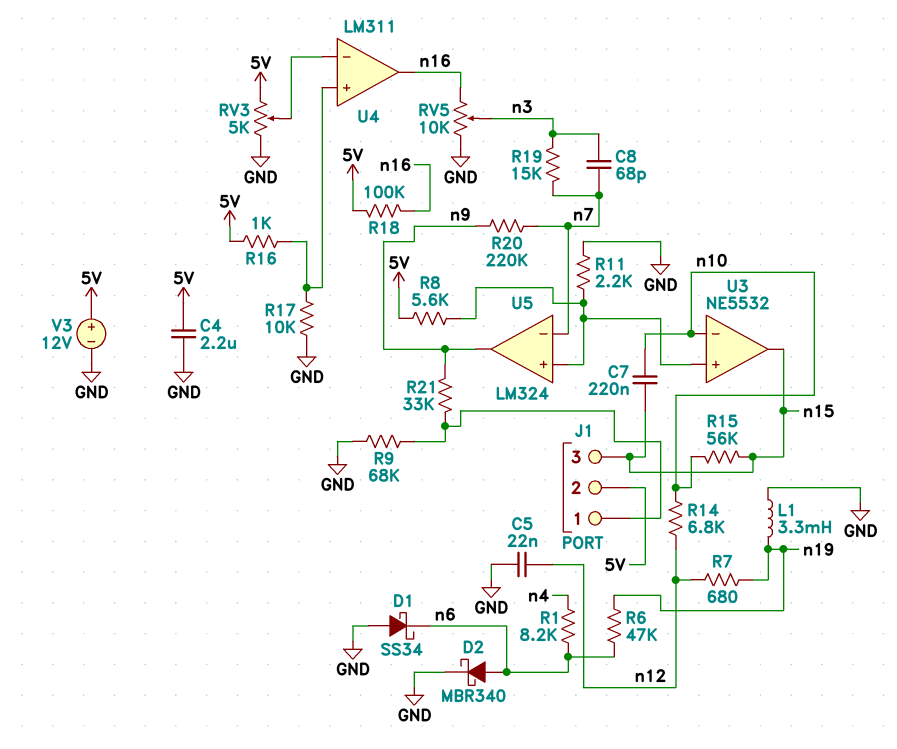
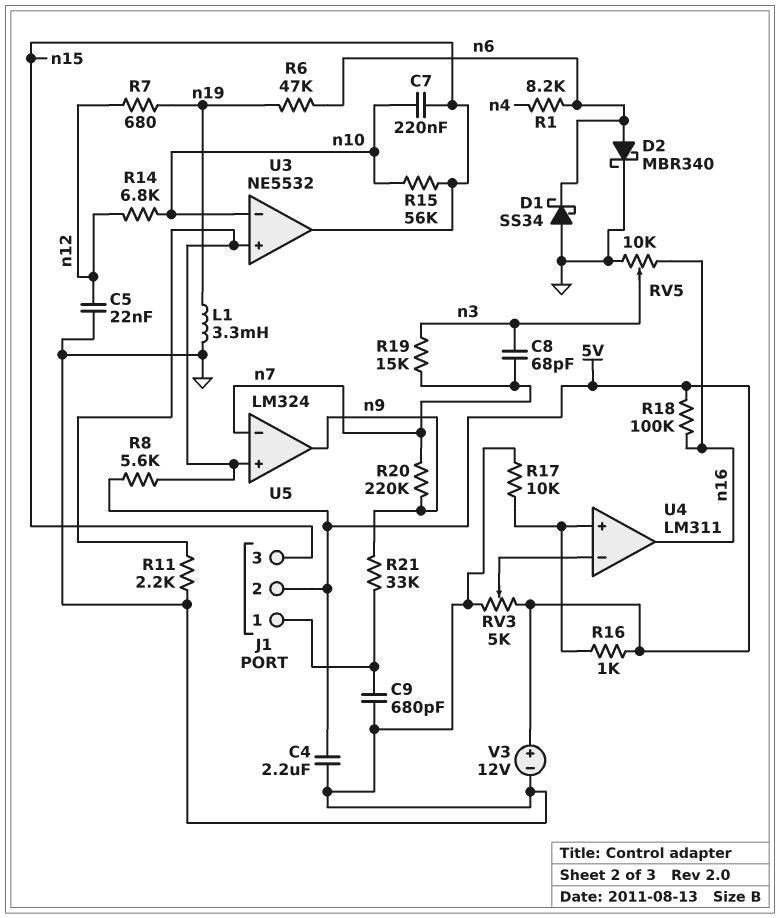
C9: none -> 680pF (GND, J1/1)
R9: 68k (GND, J1/1) -> none

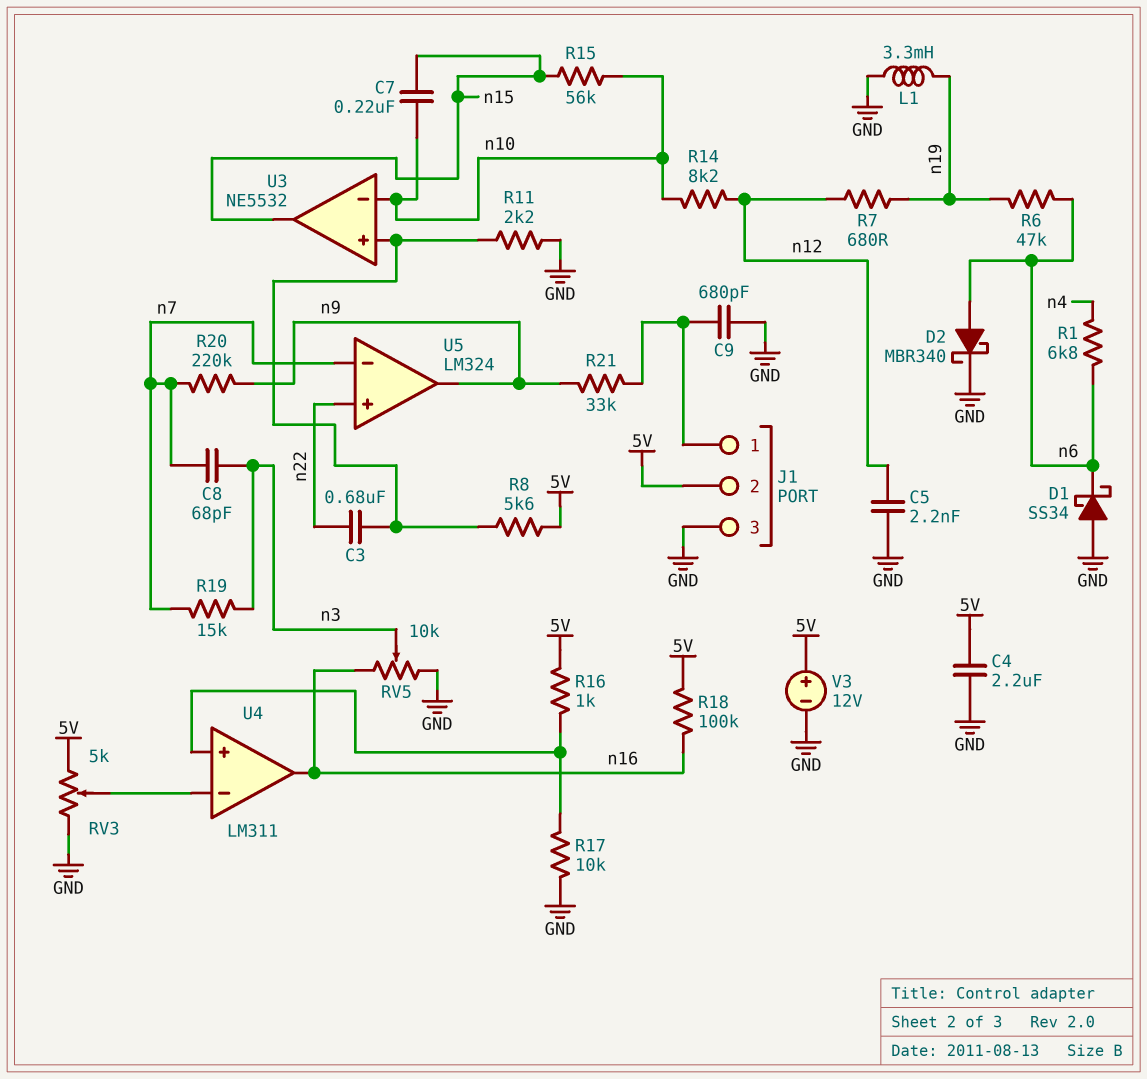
C3: none -> 680nF (U3/in+, n22)
C5: 22nF (GND, n12) -> 2.2nF (GND, n12)
J1 pin 3: n15 -> GND
R1: 8.2k (n4, n6) -> 6.8k (n4, n6)
R14: 6.8k (n10, n12) -> 8.2k (n10, n12)
U5 pin in+: U3/in+ -> n22

